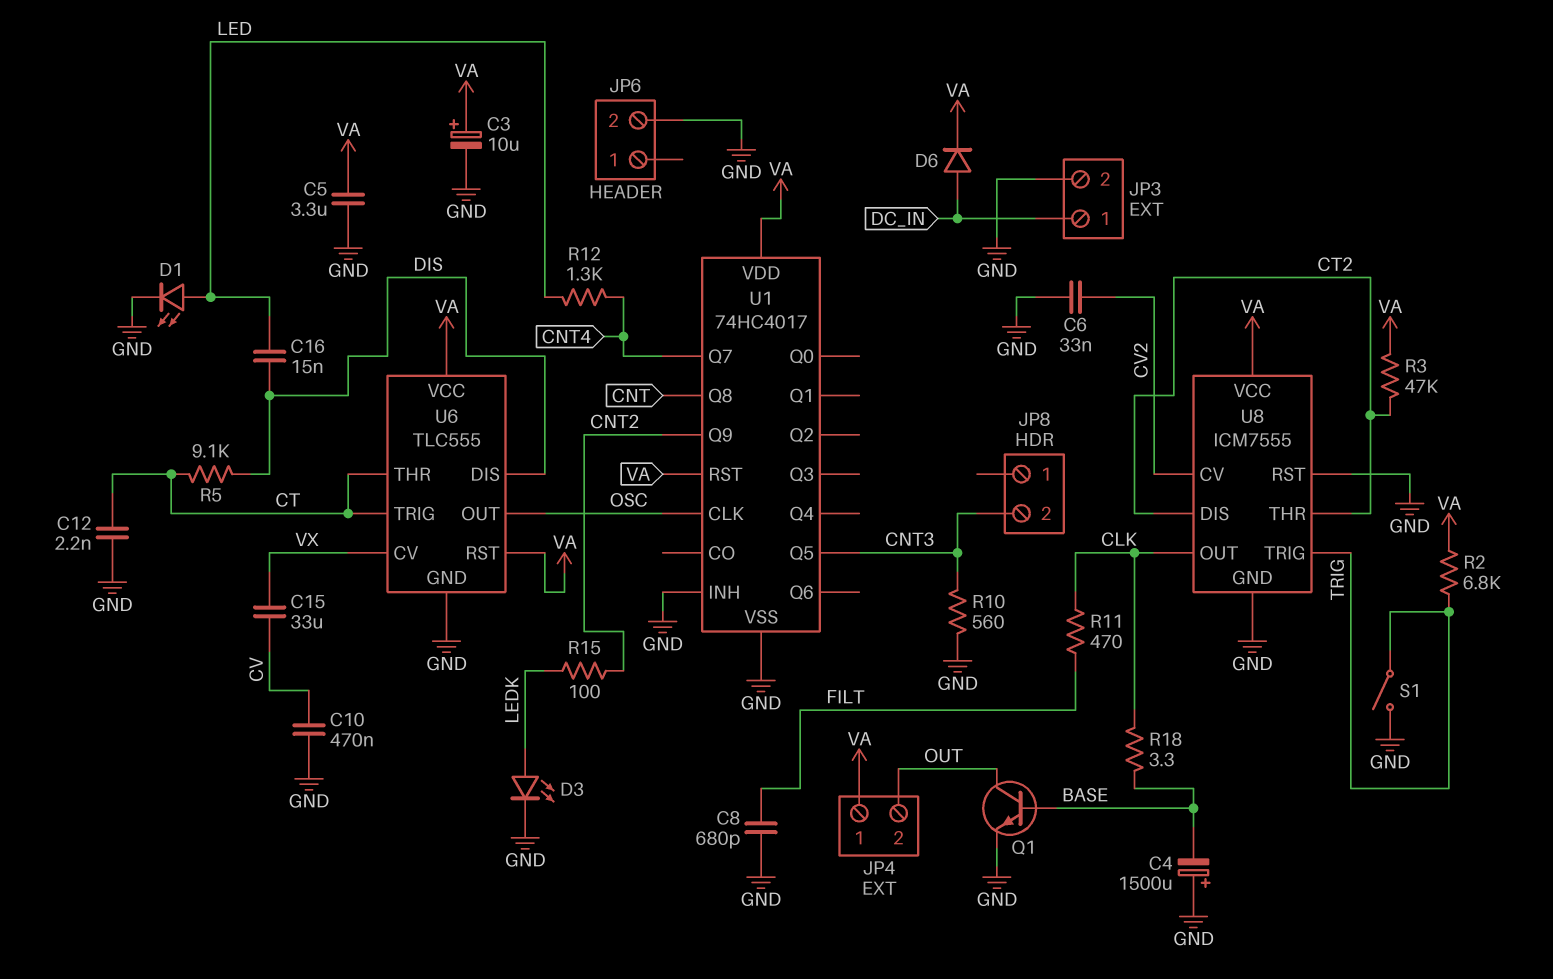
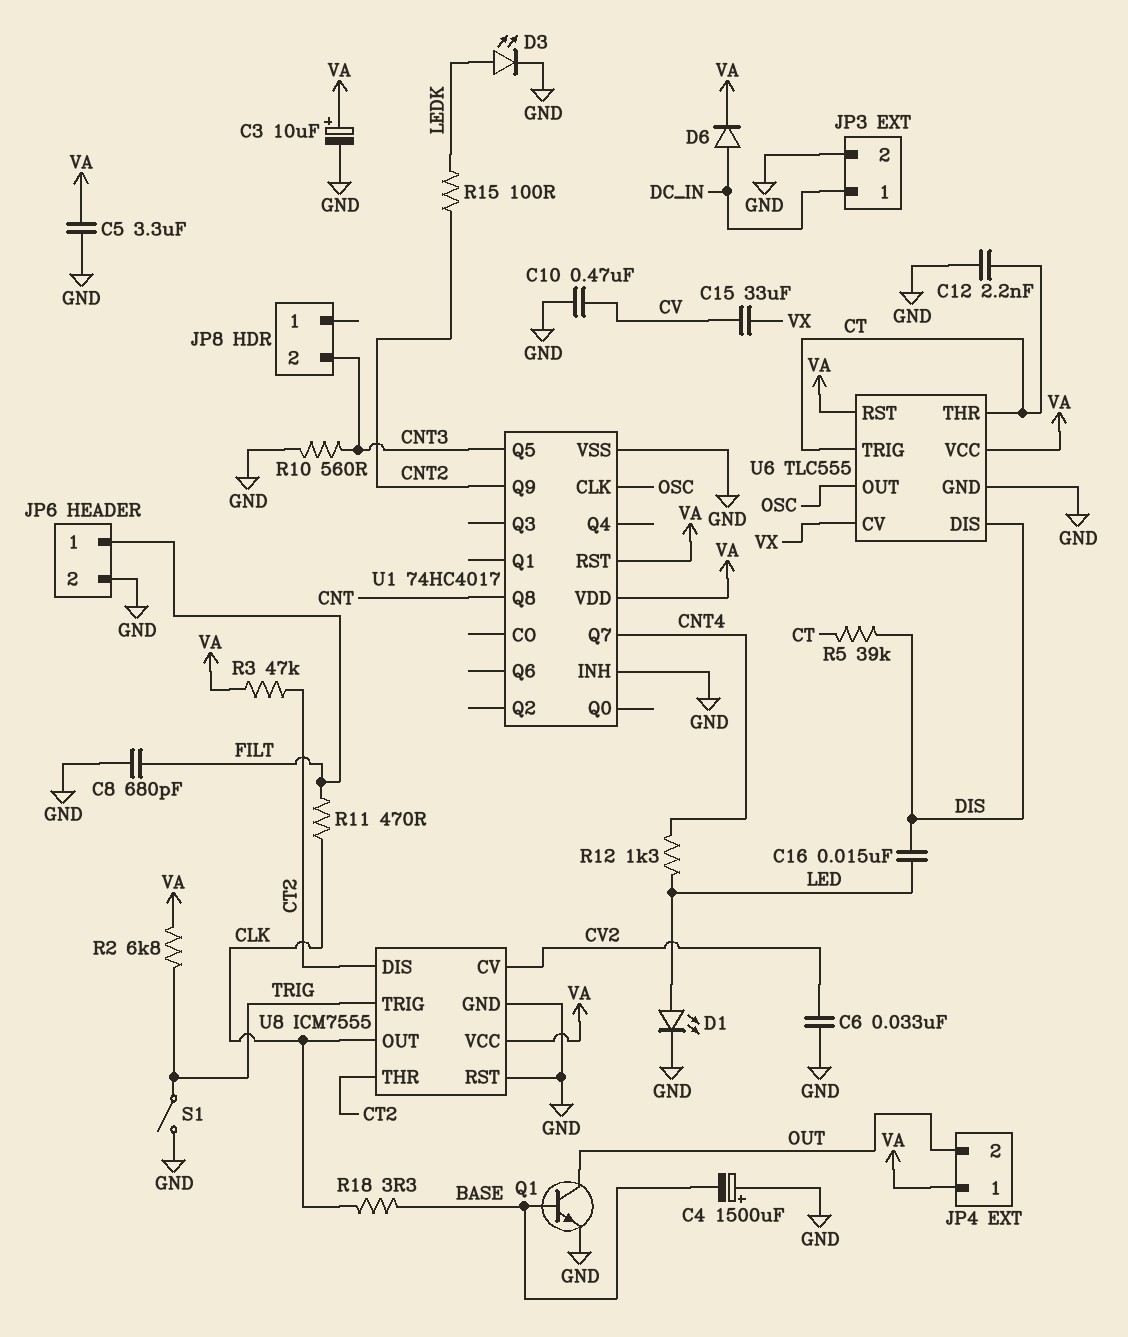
JP6 pin 1: none -> FILT
R5: 9.1k (CT, DIS) -> 39k (CT, DIS)

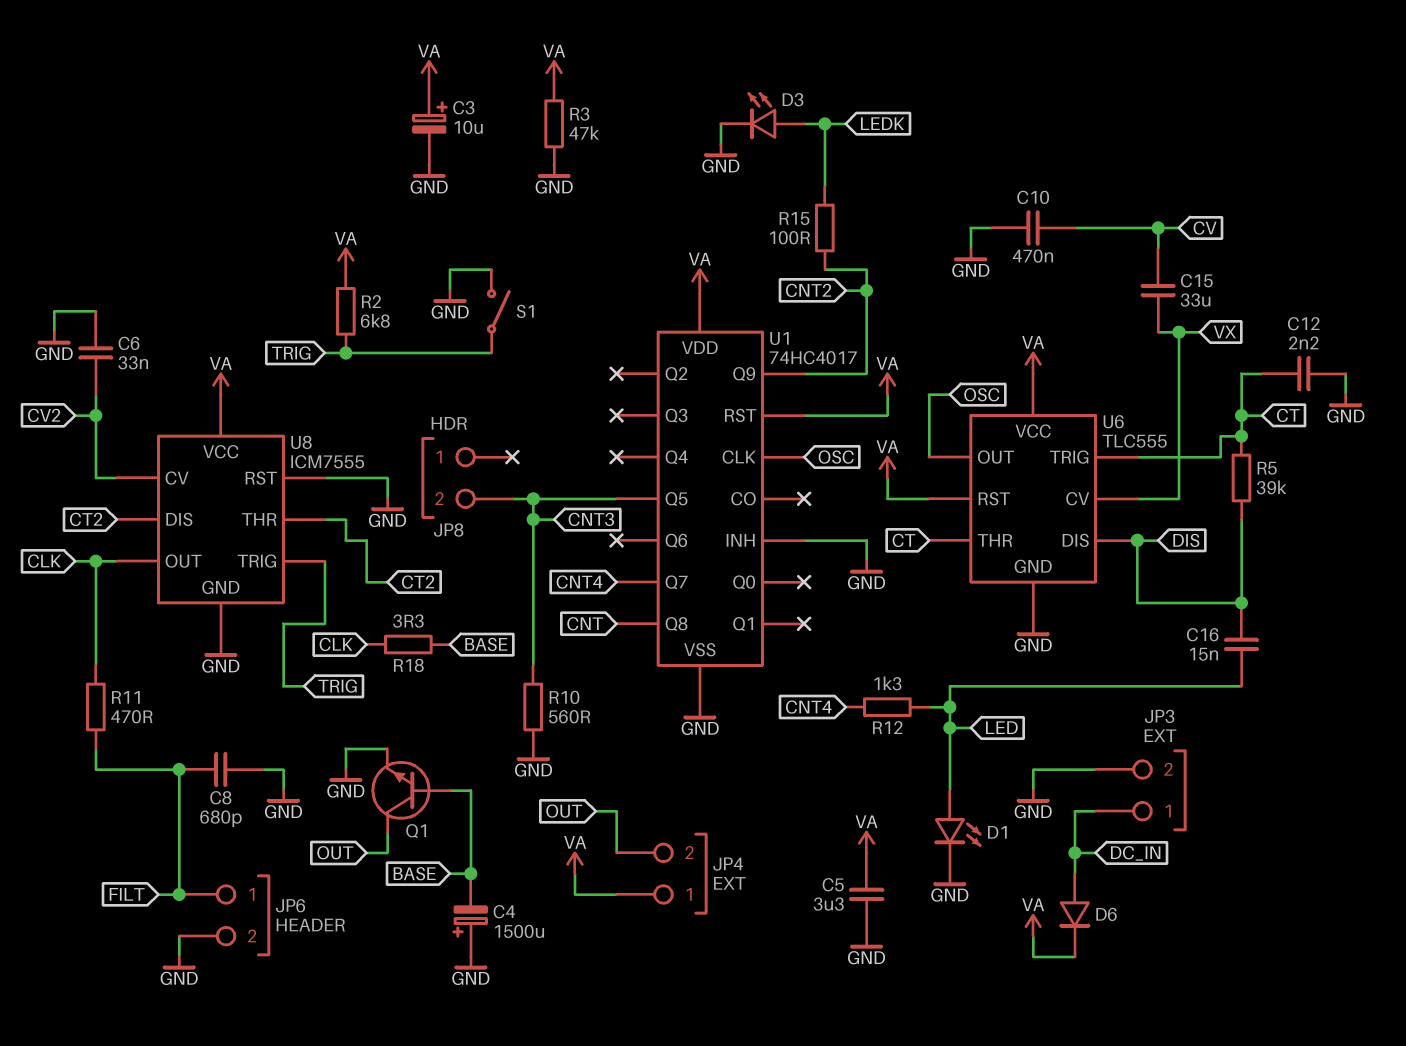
R3: 47k (CT2, VA) -> 47k (GND, VA)

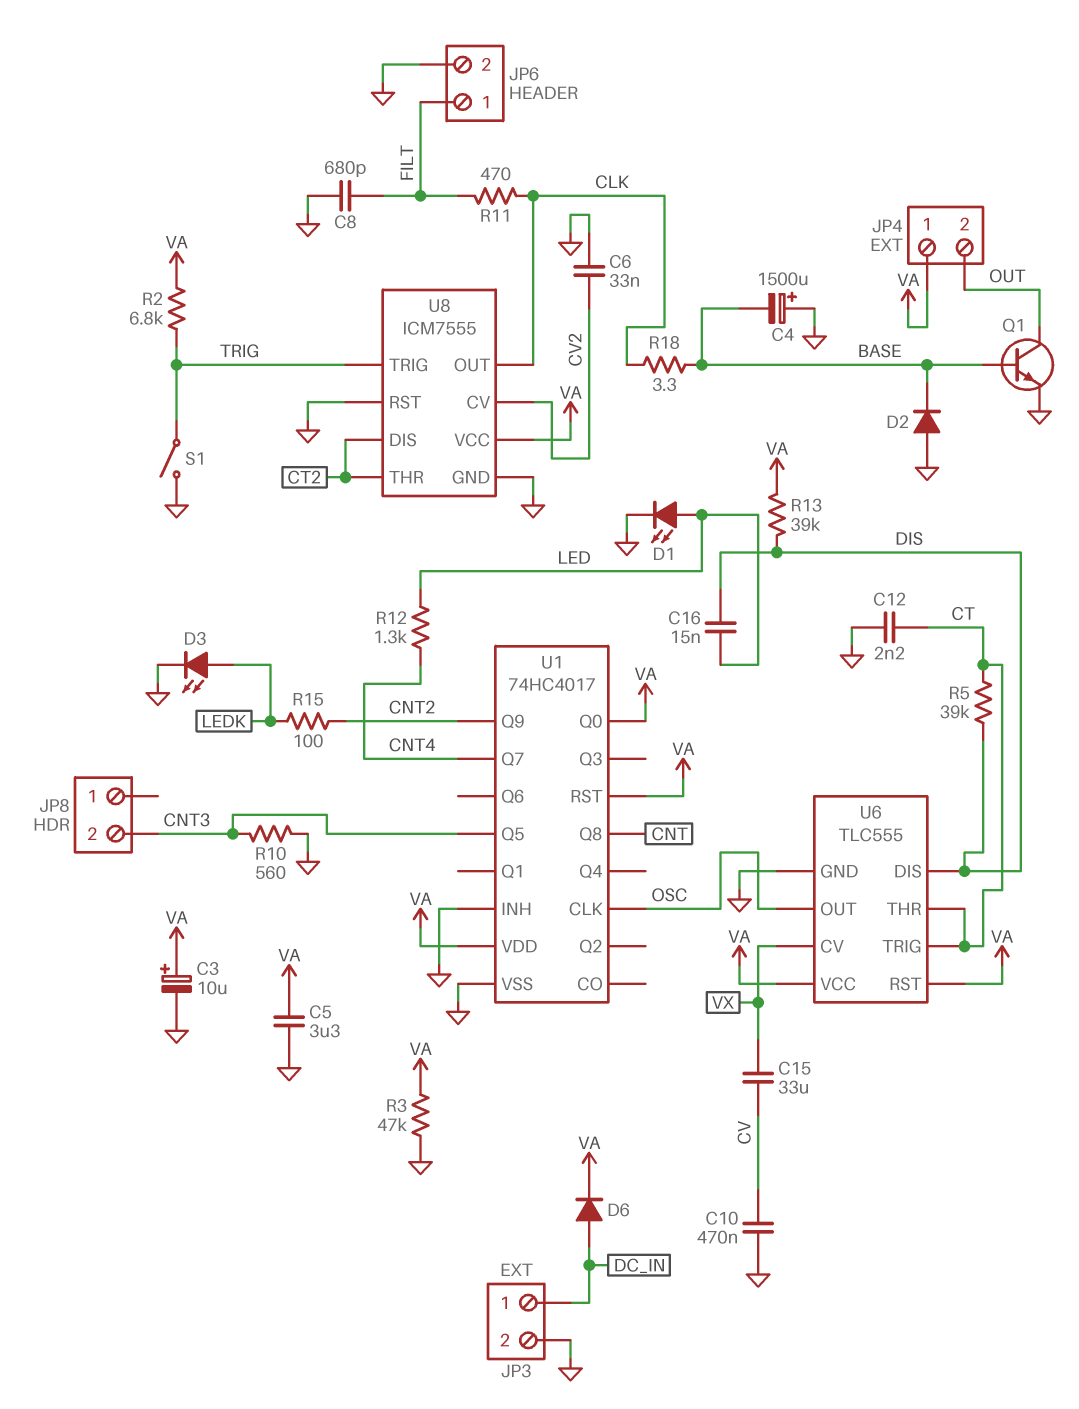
D2: none -> diode (A GND, K BASE)
R13: none -> 39k (DIS, VA)
U1 pin Q0: none -> VA

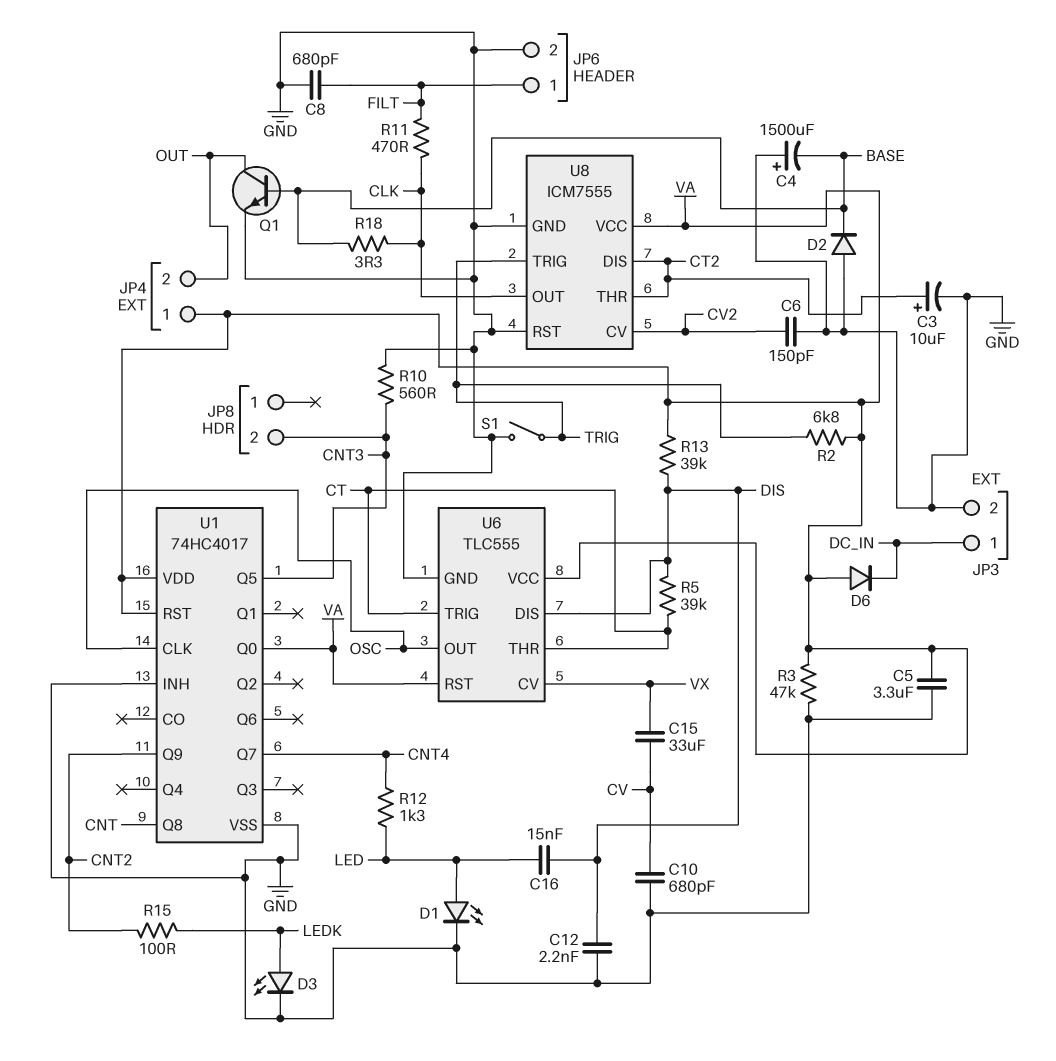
C3: 10uF (plus VA, minus GND) -> 10uF (plus CT2, minus GND)
C6: 33nF (CV2, GND) -> 150pF (CV2, GND)
C10: 470nF (CV, GND) -> 680pF (CV, GND)
C12: 2.2nF (CT, GND) -> 2.2nF (DIS, GND)
D6: diode (A DC_IN, K VA) -> diode (A VA, K DC_IN)

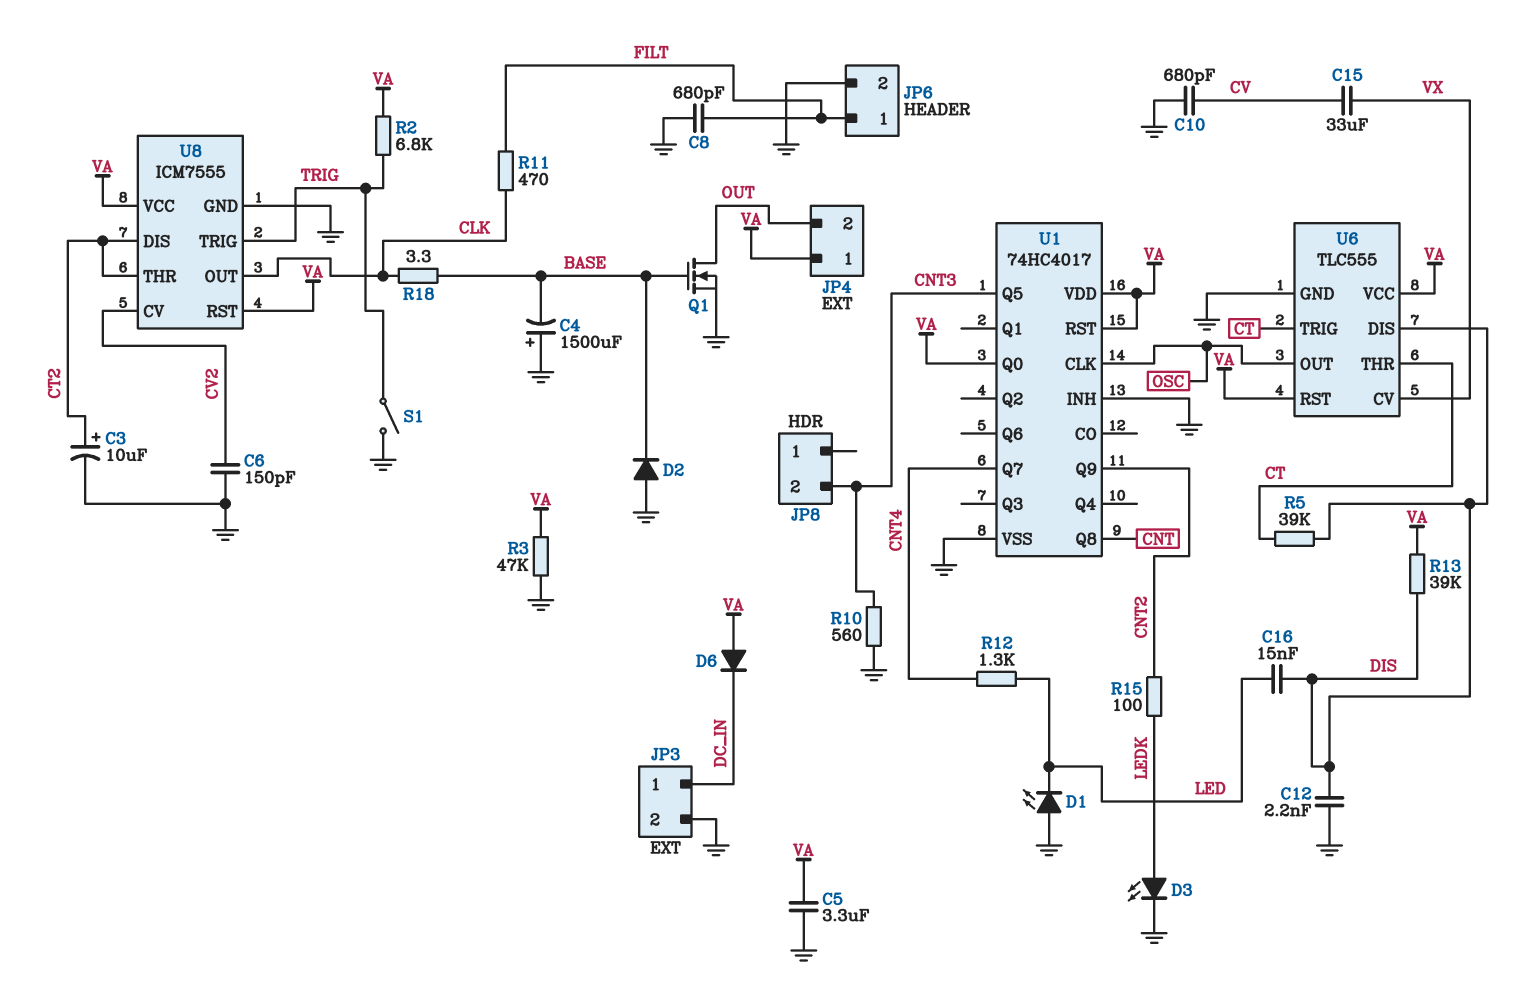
D1: LED (A LED, K GND) -> LED (A GND, K LED)
Q1: NPN (B BASE, C OUT, E GND) -> NMOS (G BASE, D OUT, S GND)
U8 pin RST: GND -> VA

